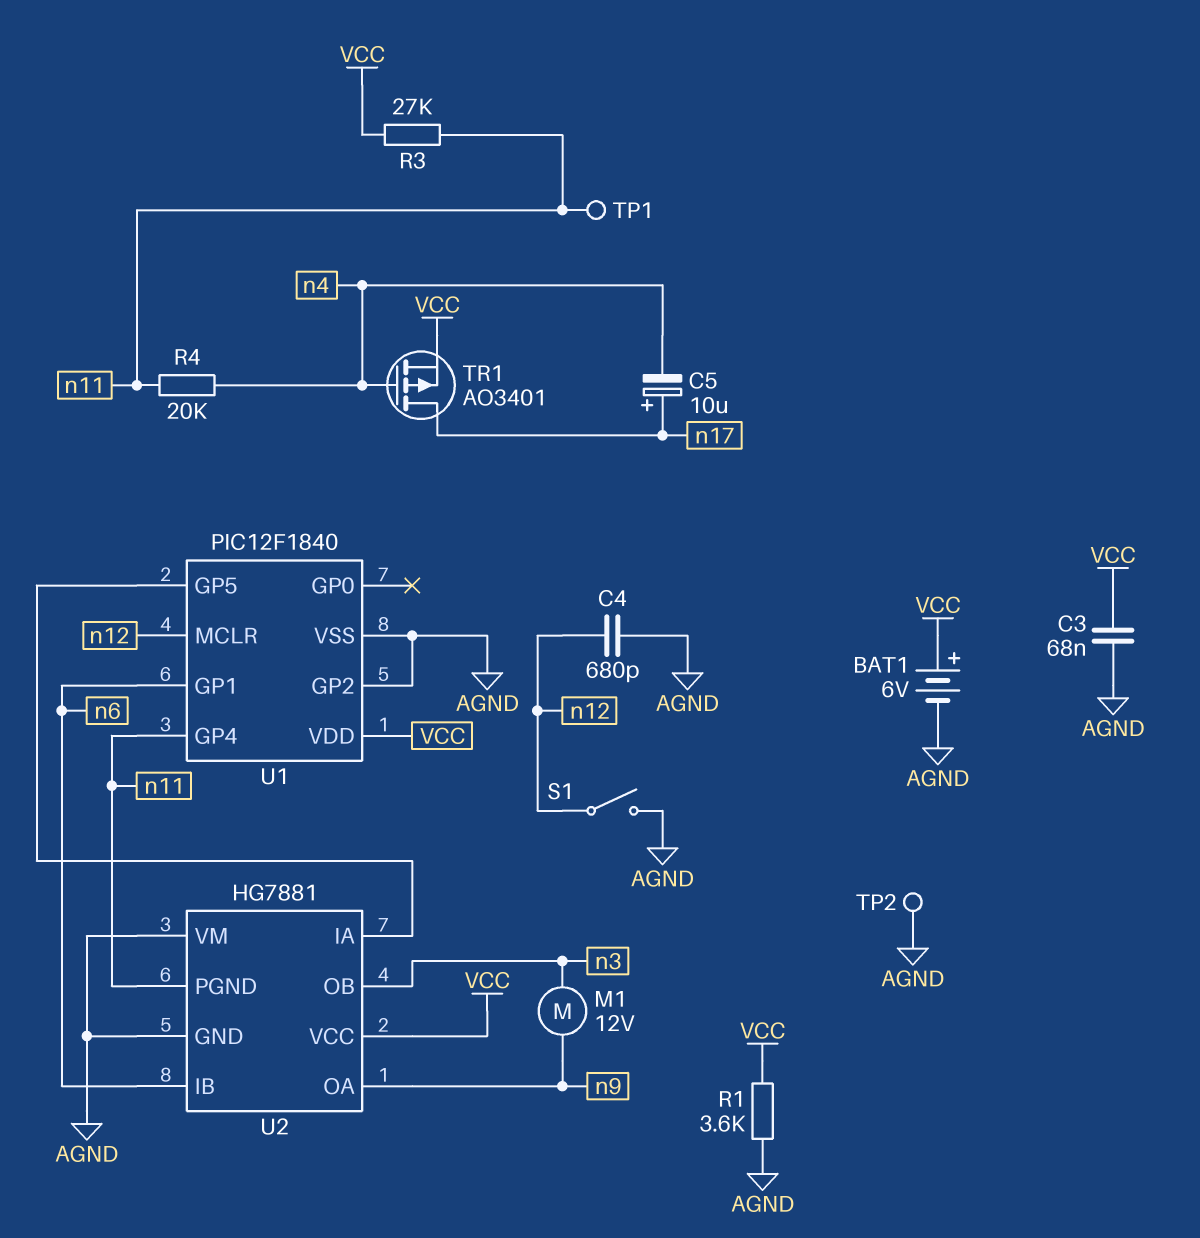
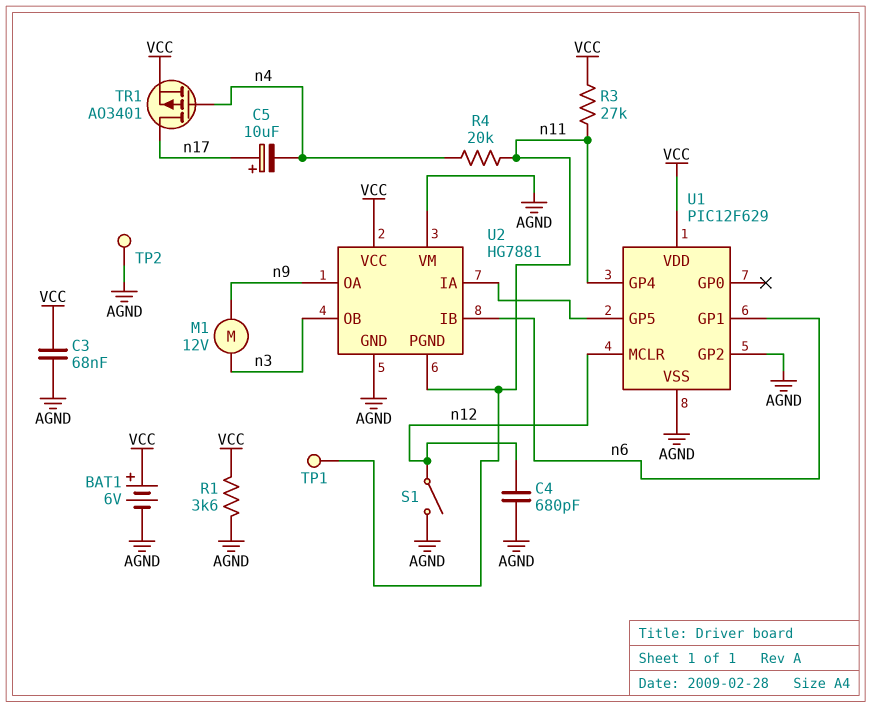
U1: PIC12F1840 -> PIC12F629

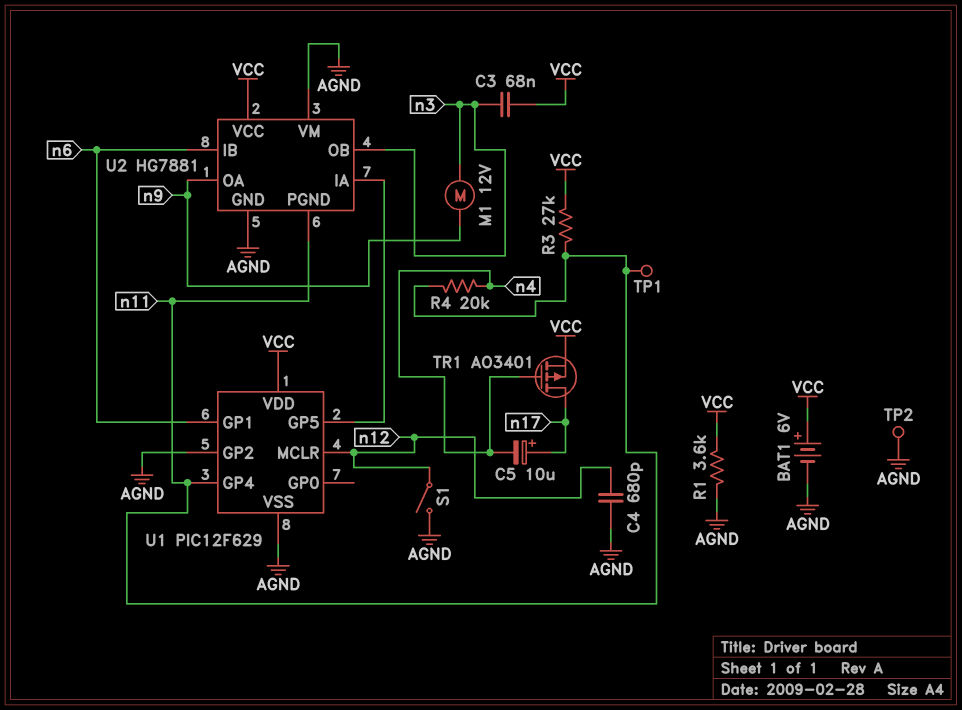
C3: 68nF (AGND, VCC) -> 68nF (VCC, n3)

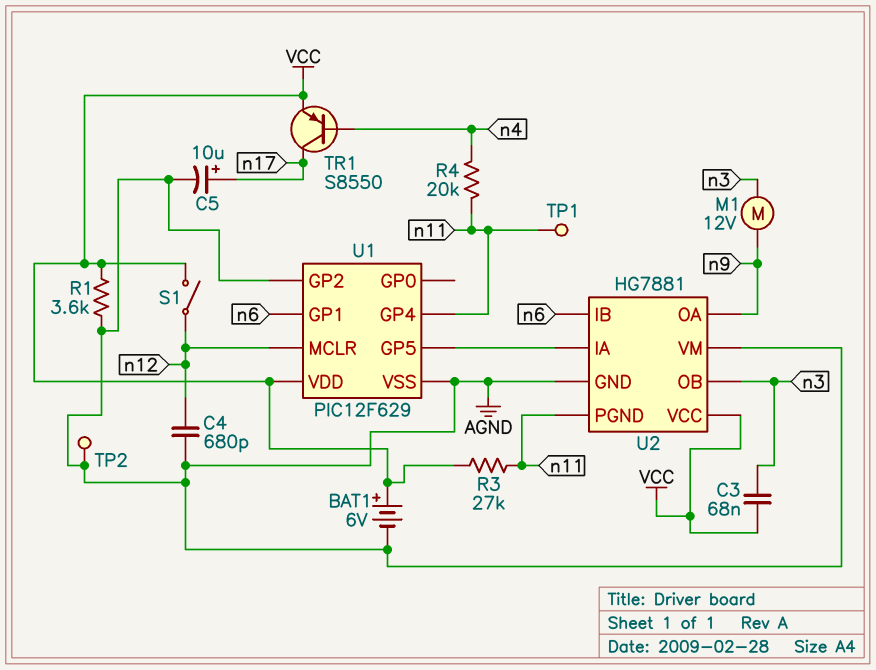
C5: 10uF (plus n17, minus n4) -> 10uF (plus n17, minus AGND)
S1: switch (AGND, n12) -> switch (VCC, n12)
TR1: PMOS AO3401 (G n4, D n17, S VCC) -> PNP S8550 (B n4, C n17, E VCC)

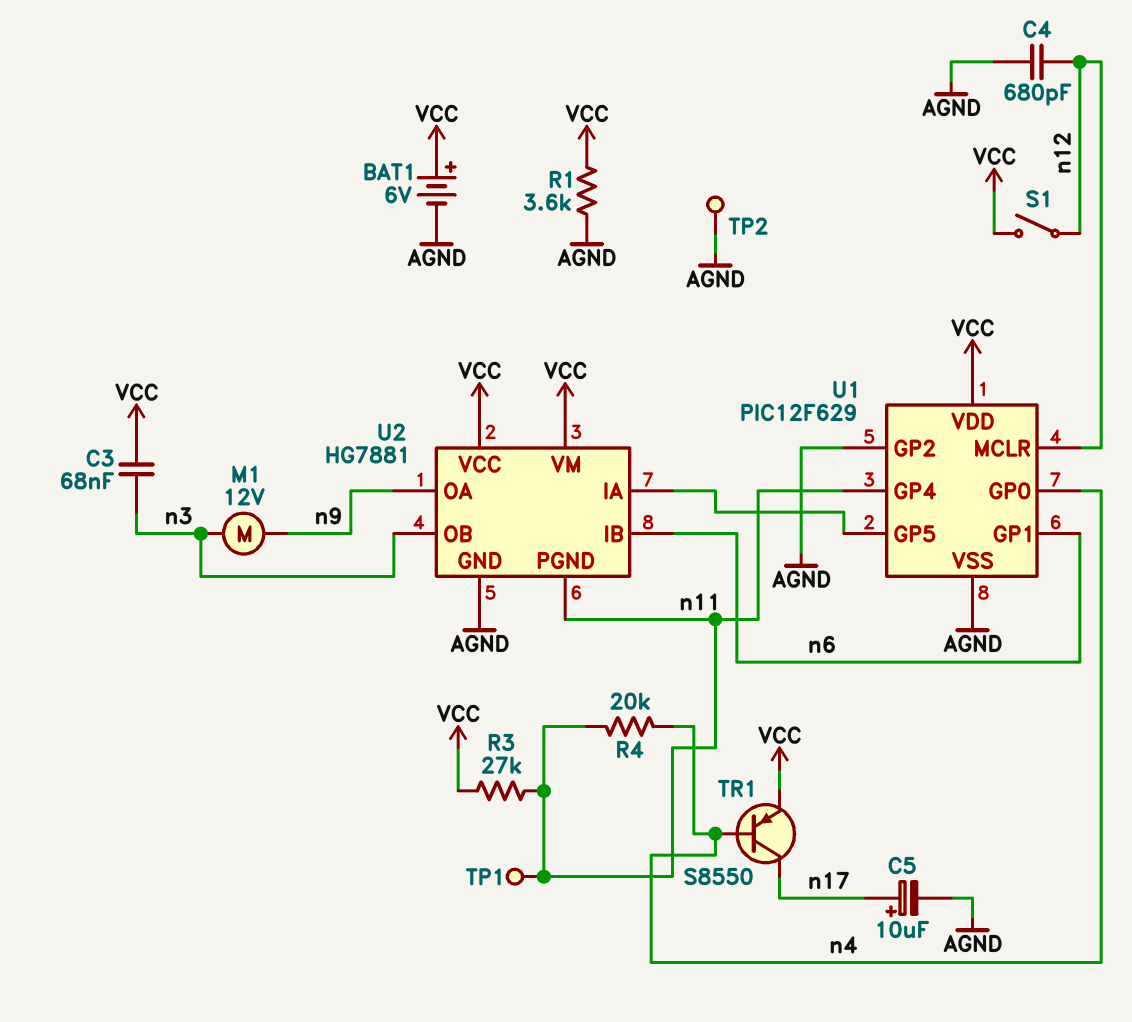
U1 pin GP0: none -> n4
U2 pin VM: AGND -> VCC

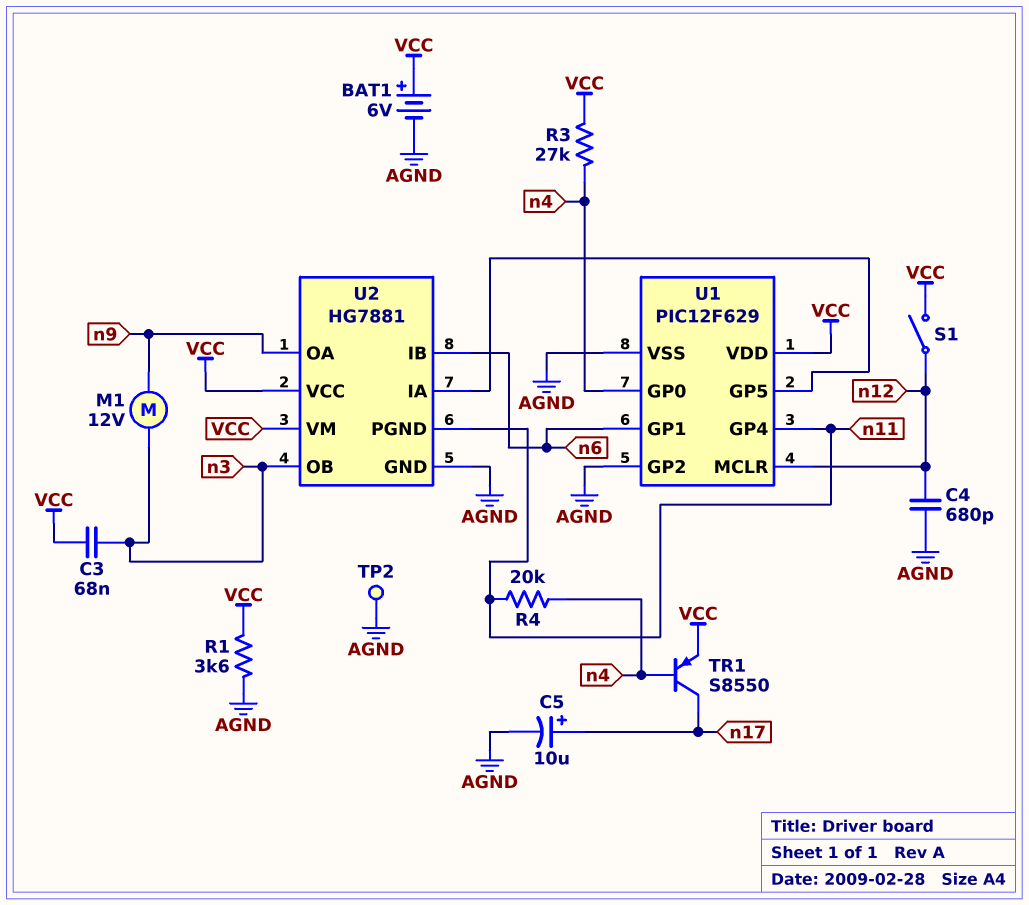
R3: 27k (VCC, n11) -> 27k (VCC, n4)
TP1: test point (n11) -> none

